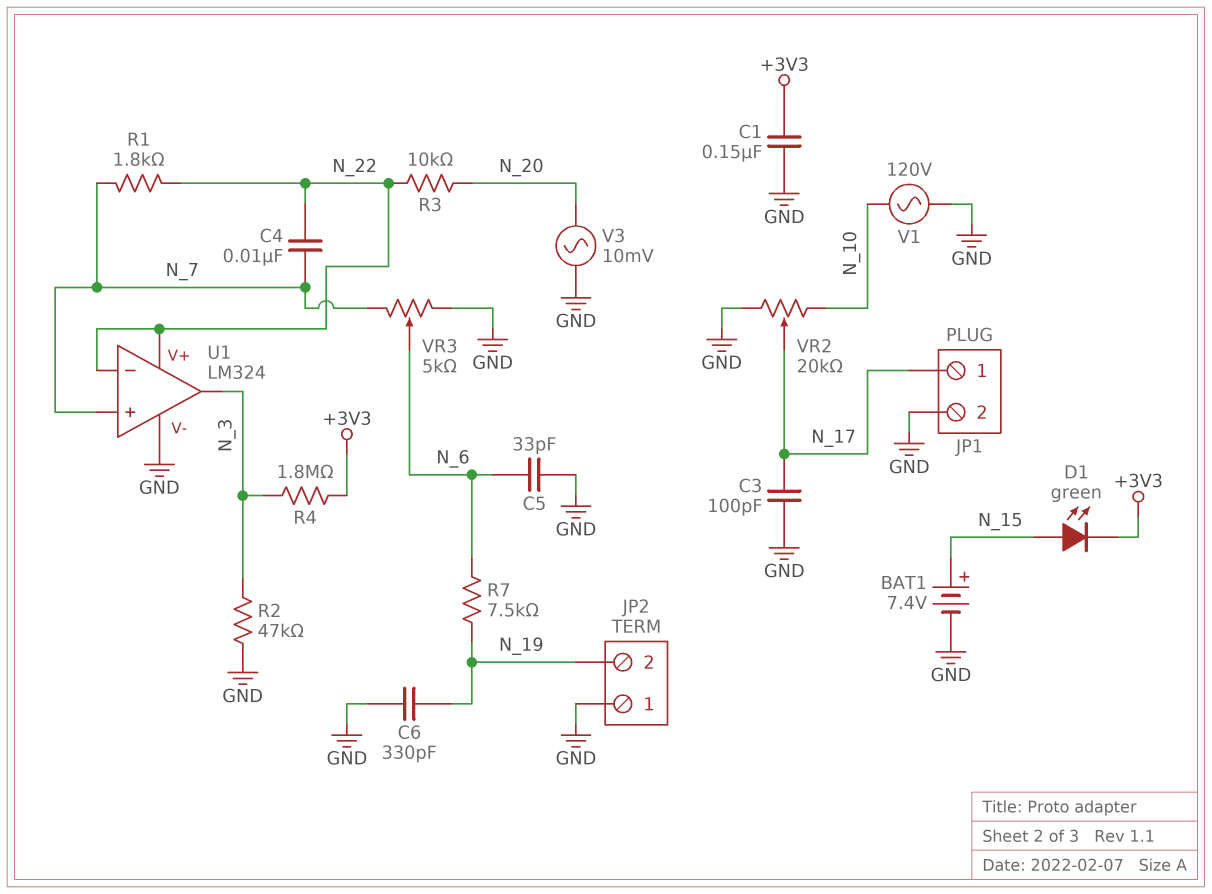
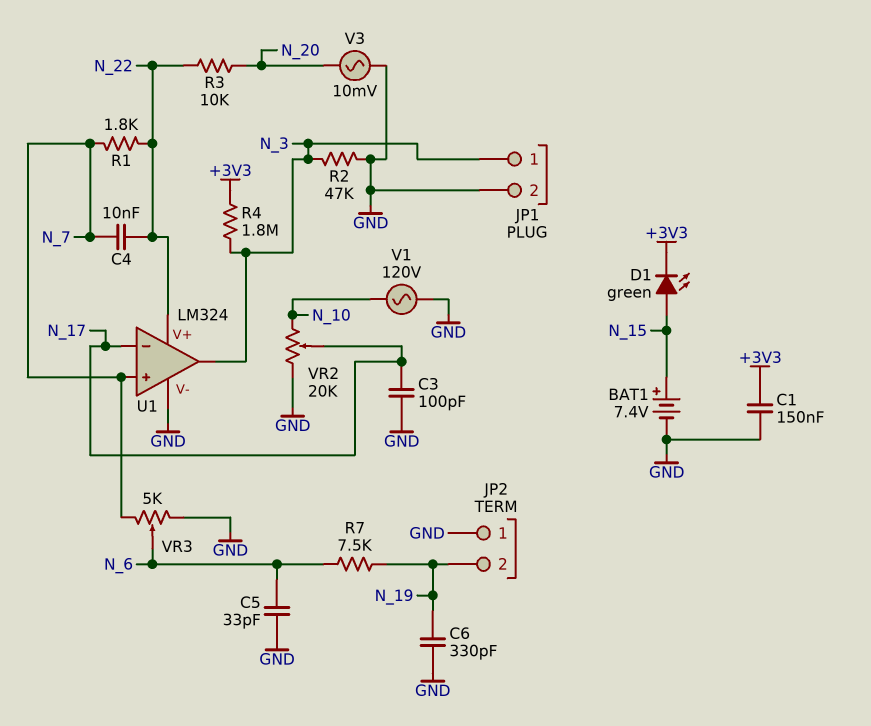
JP1 pin 1: N_17 -> N_3
U1 pin in-: N_22 -> N_17

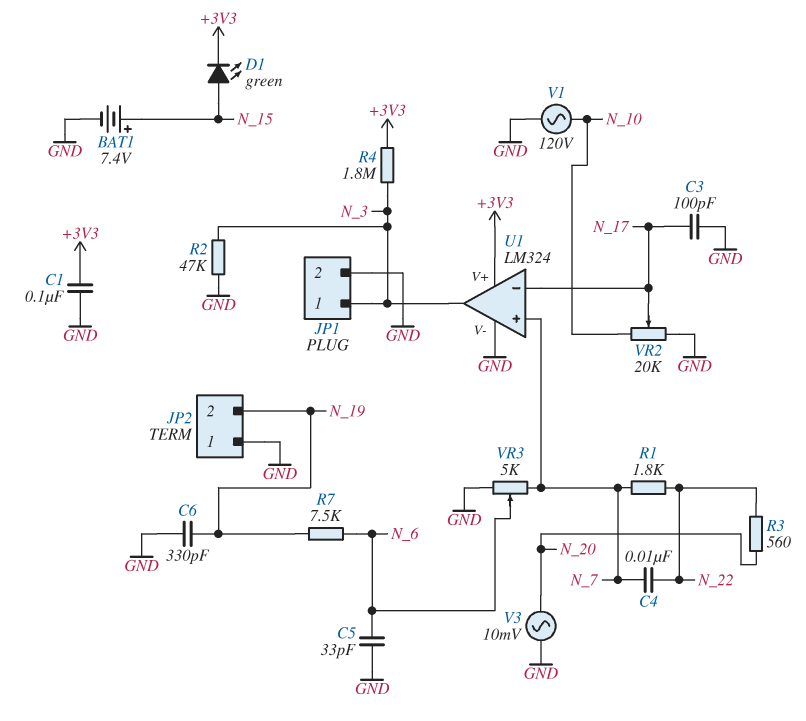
C1: 150nF (+3V3, GND) -> 100nF (+3V3, GND)
R3: 10k (N_20, N_22) -> 560 (N_20, N_22)
U1 pin V+: N_22 -> +3V3

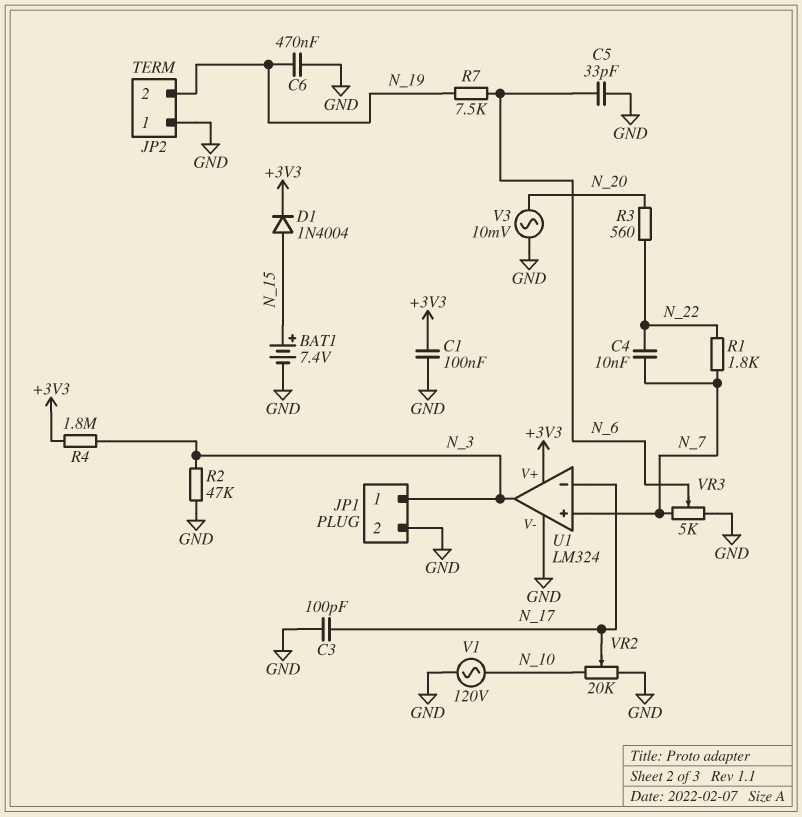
C6: 330pF (GND, N_19) -> 470nF (GND, N_19)
D1: LED green (A N_15, K +3V3) -> diode 1N4004 (A N_15, K +3V3)

